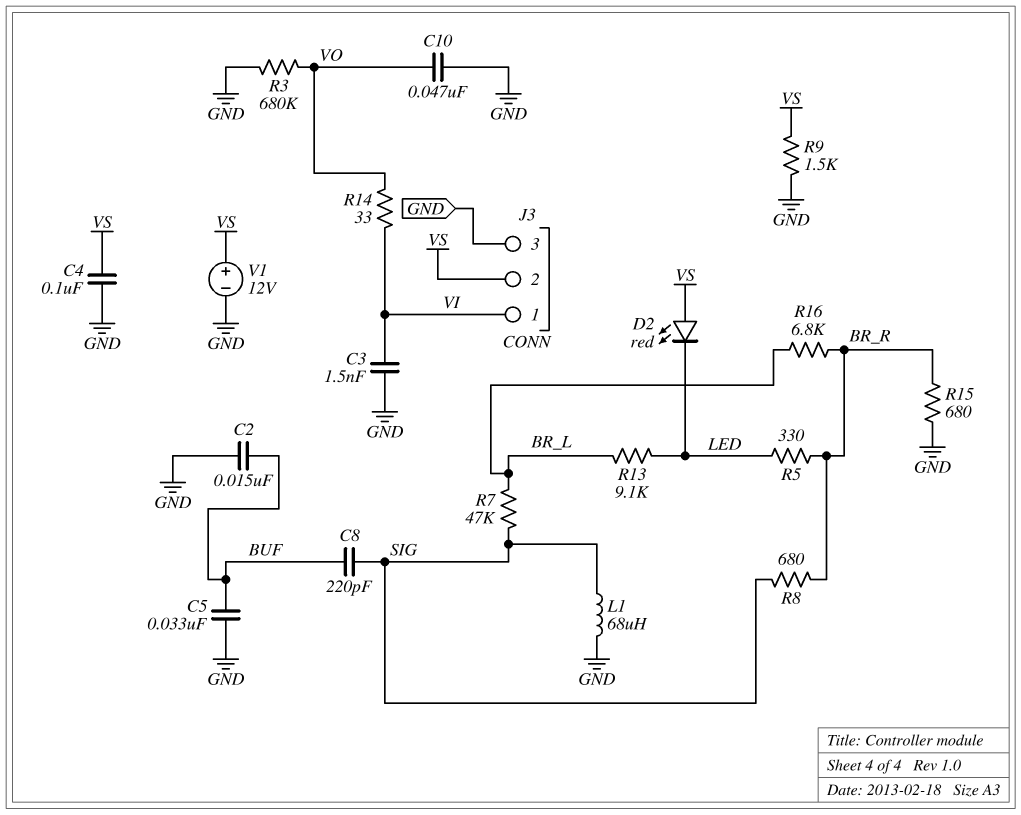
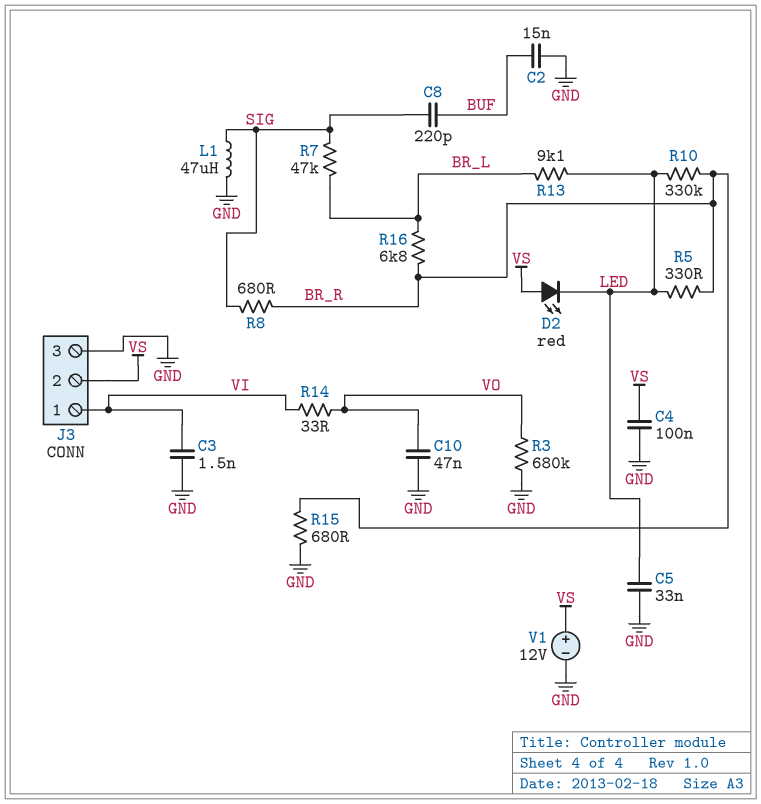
C5: 33nF (BUF, GND) -> 33nF (GND, LED)
L1: 68uH (GND, SIG) -> 47uH (GND, SIG)
R9: 1.5k (GND, VS) -> none
R10: none -> 330k (BR_R, LED)

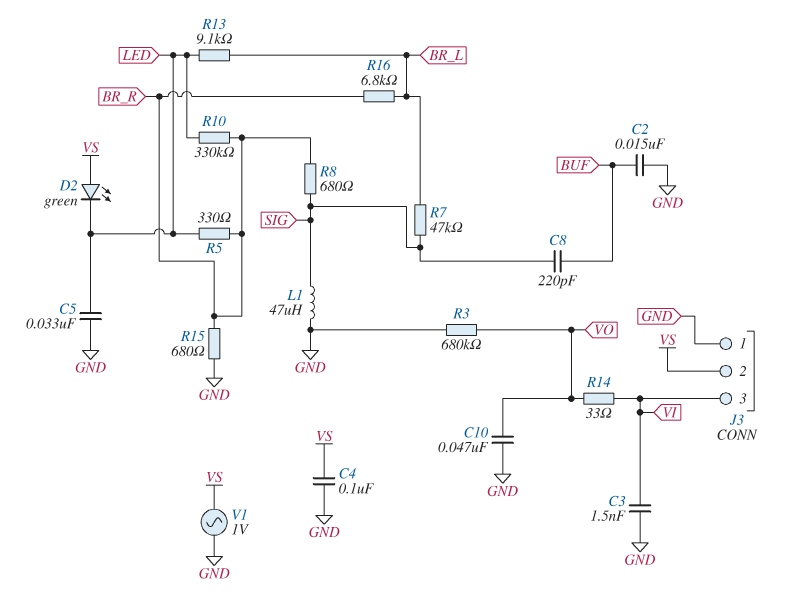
D2: LED red (A VS, K LED) -> LED green (A VS, K LED)
J3 pin 1: VI -> GND
J3 pin 3: GND -> VI
V1: 12V (plus VS, minus GND) -> AC 1V (GND, VS)

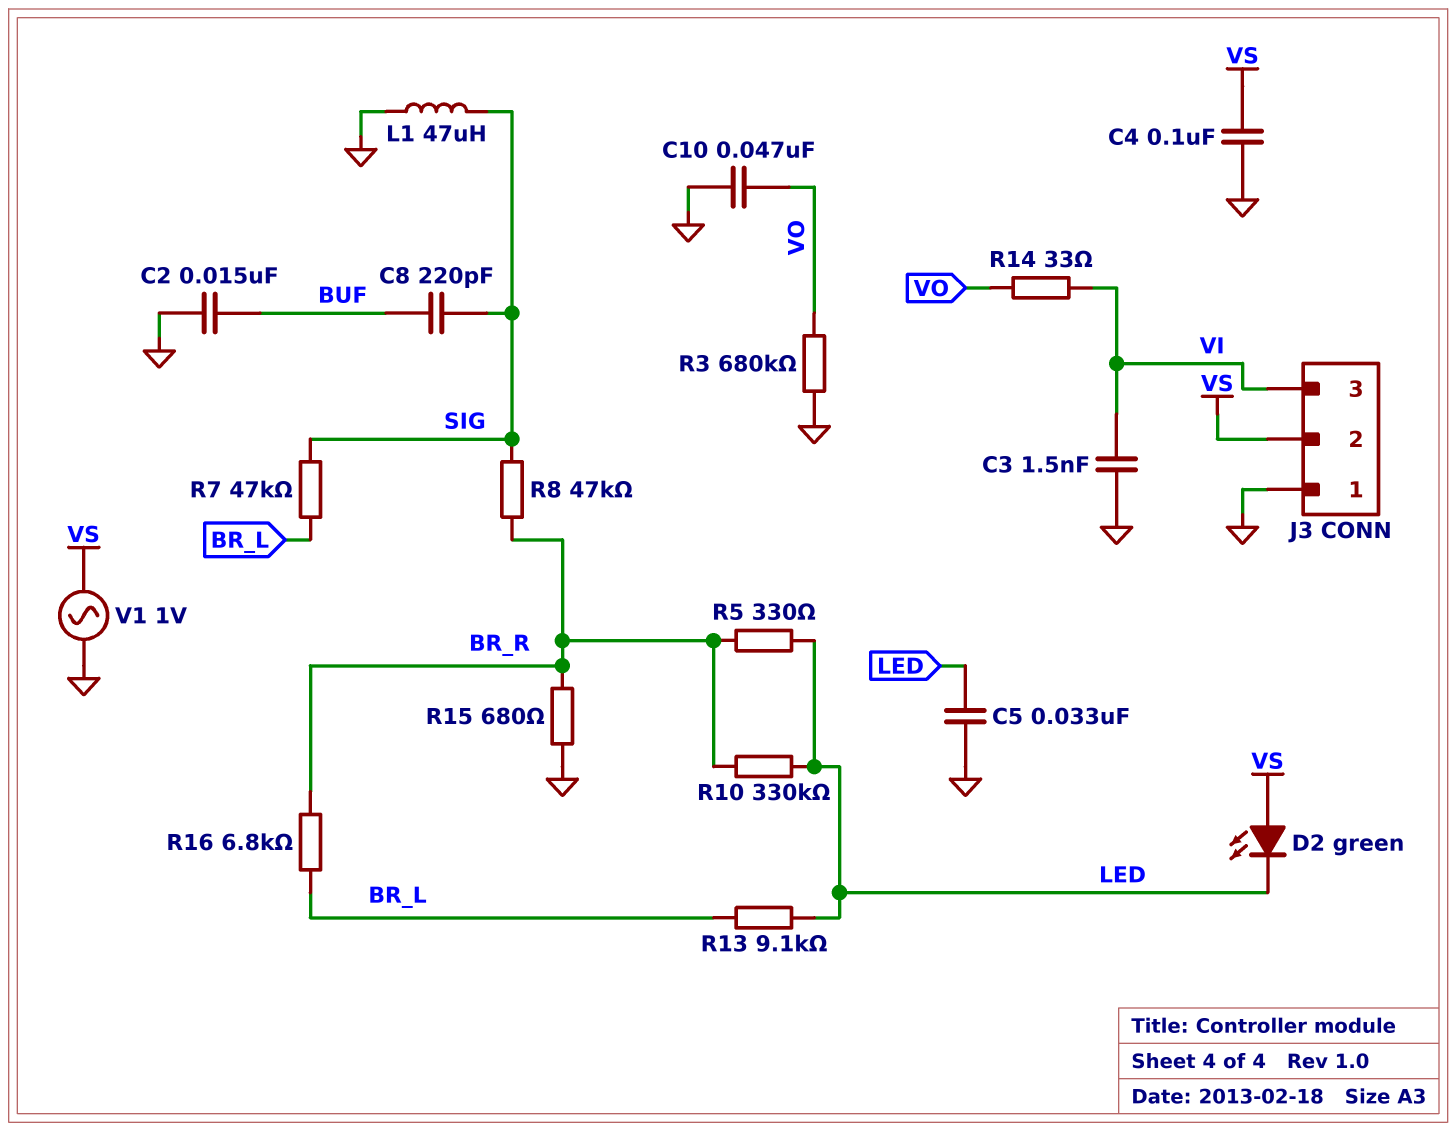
R8: 680 (BR_R, SIG) -> 47k (BR_R, SIG)

